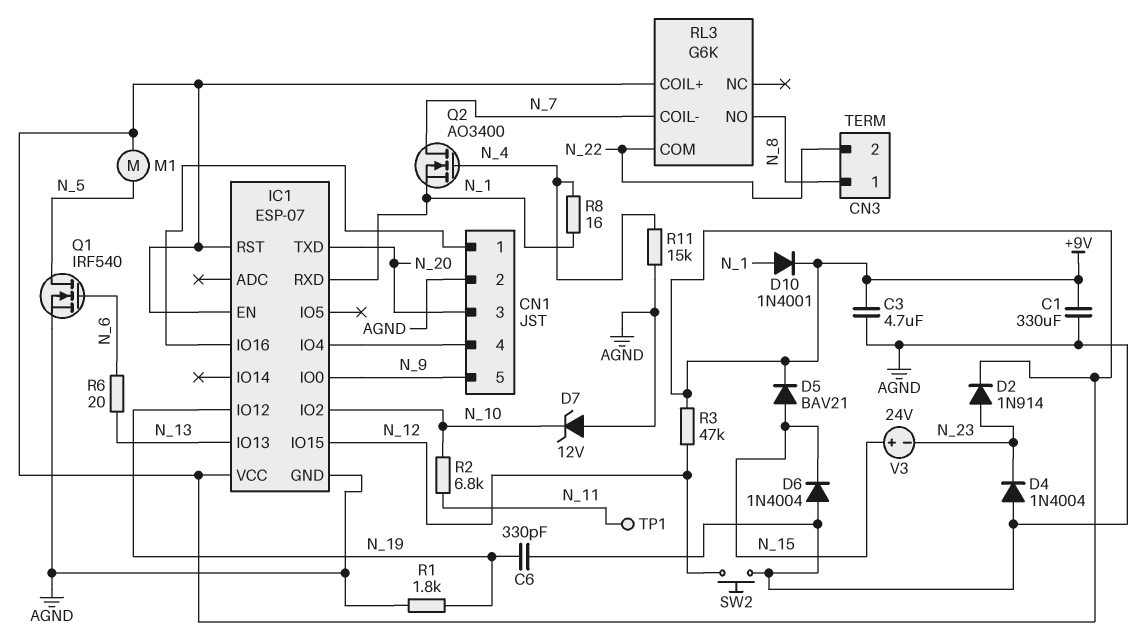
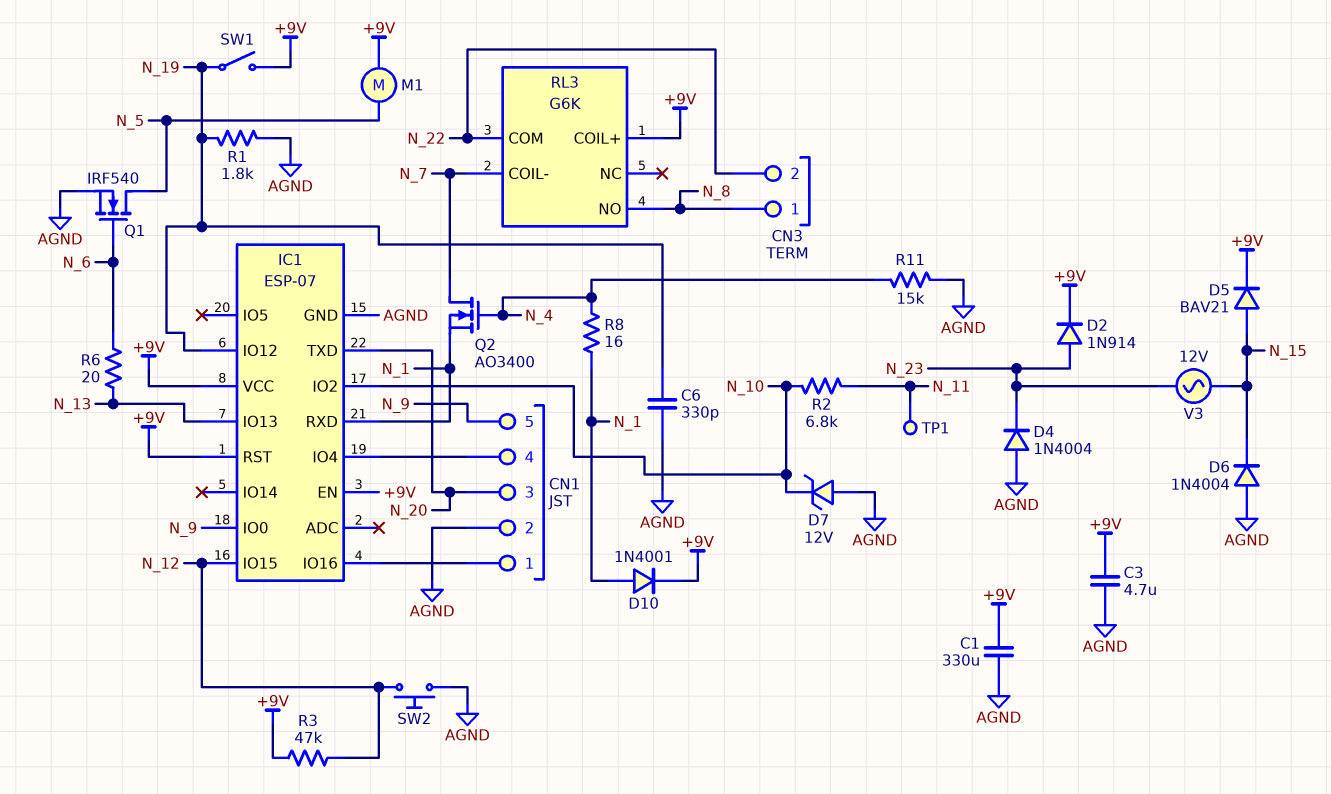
SW1: none -> switch (+9V, N_19)
V3: 24V (plus N_15, minus N_23) -> AC 12V (N_15, N_23)

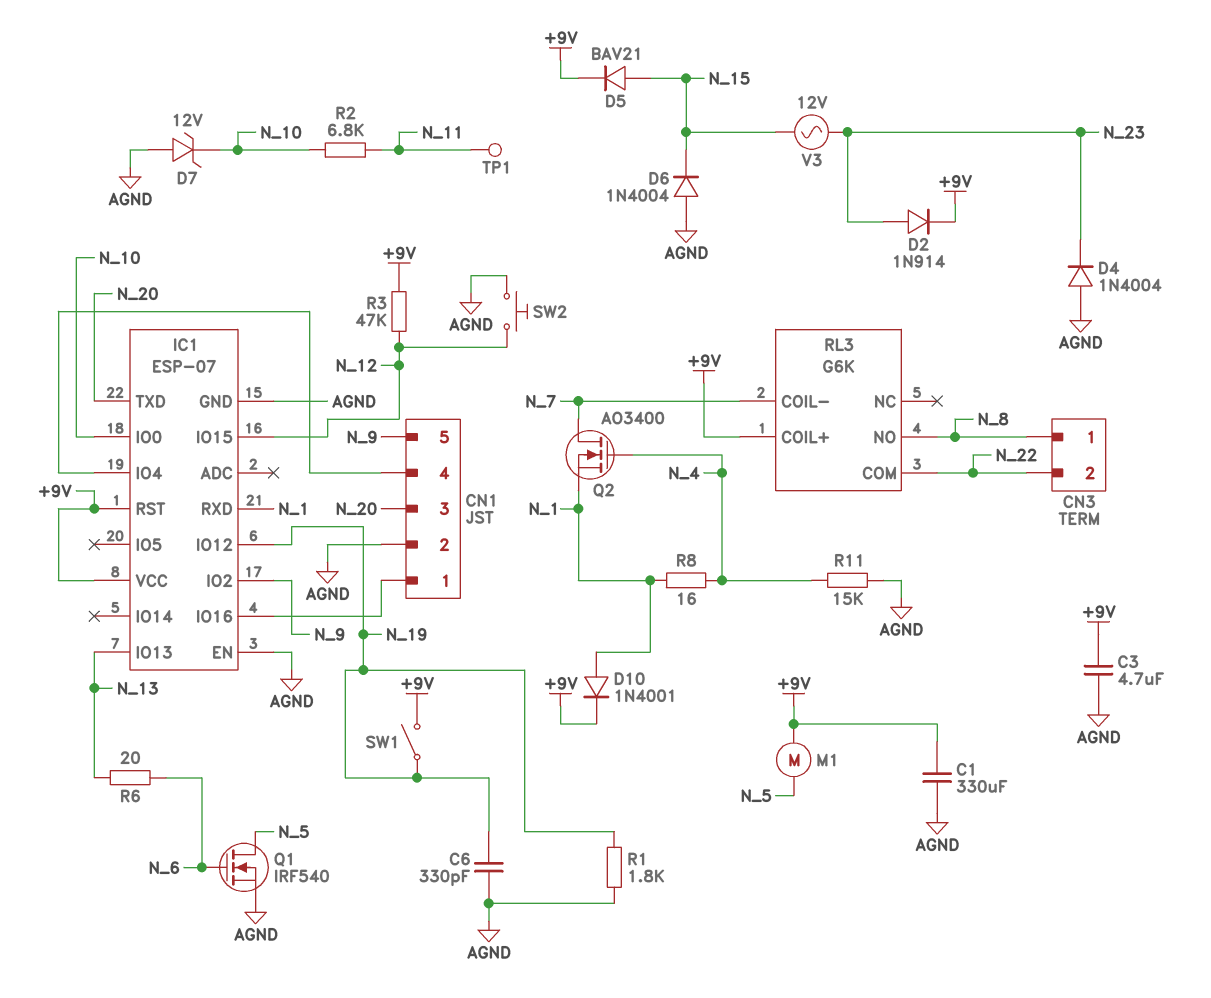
IC1 pin EN: +9V -> AGND
IC1 pin IO0: N_9 -> N_10
IC1 pin IO2: N_10 -> N_9

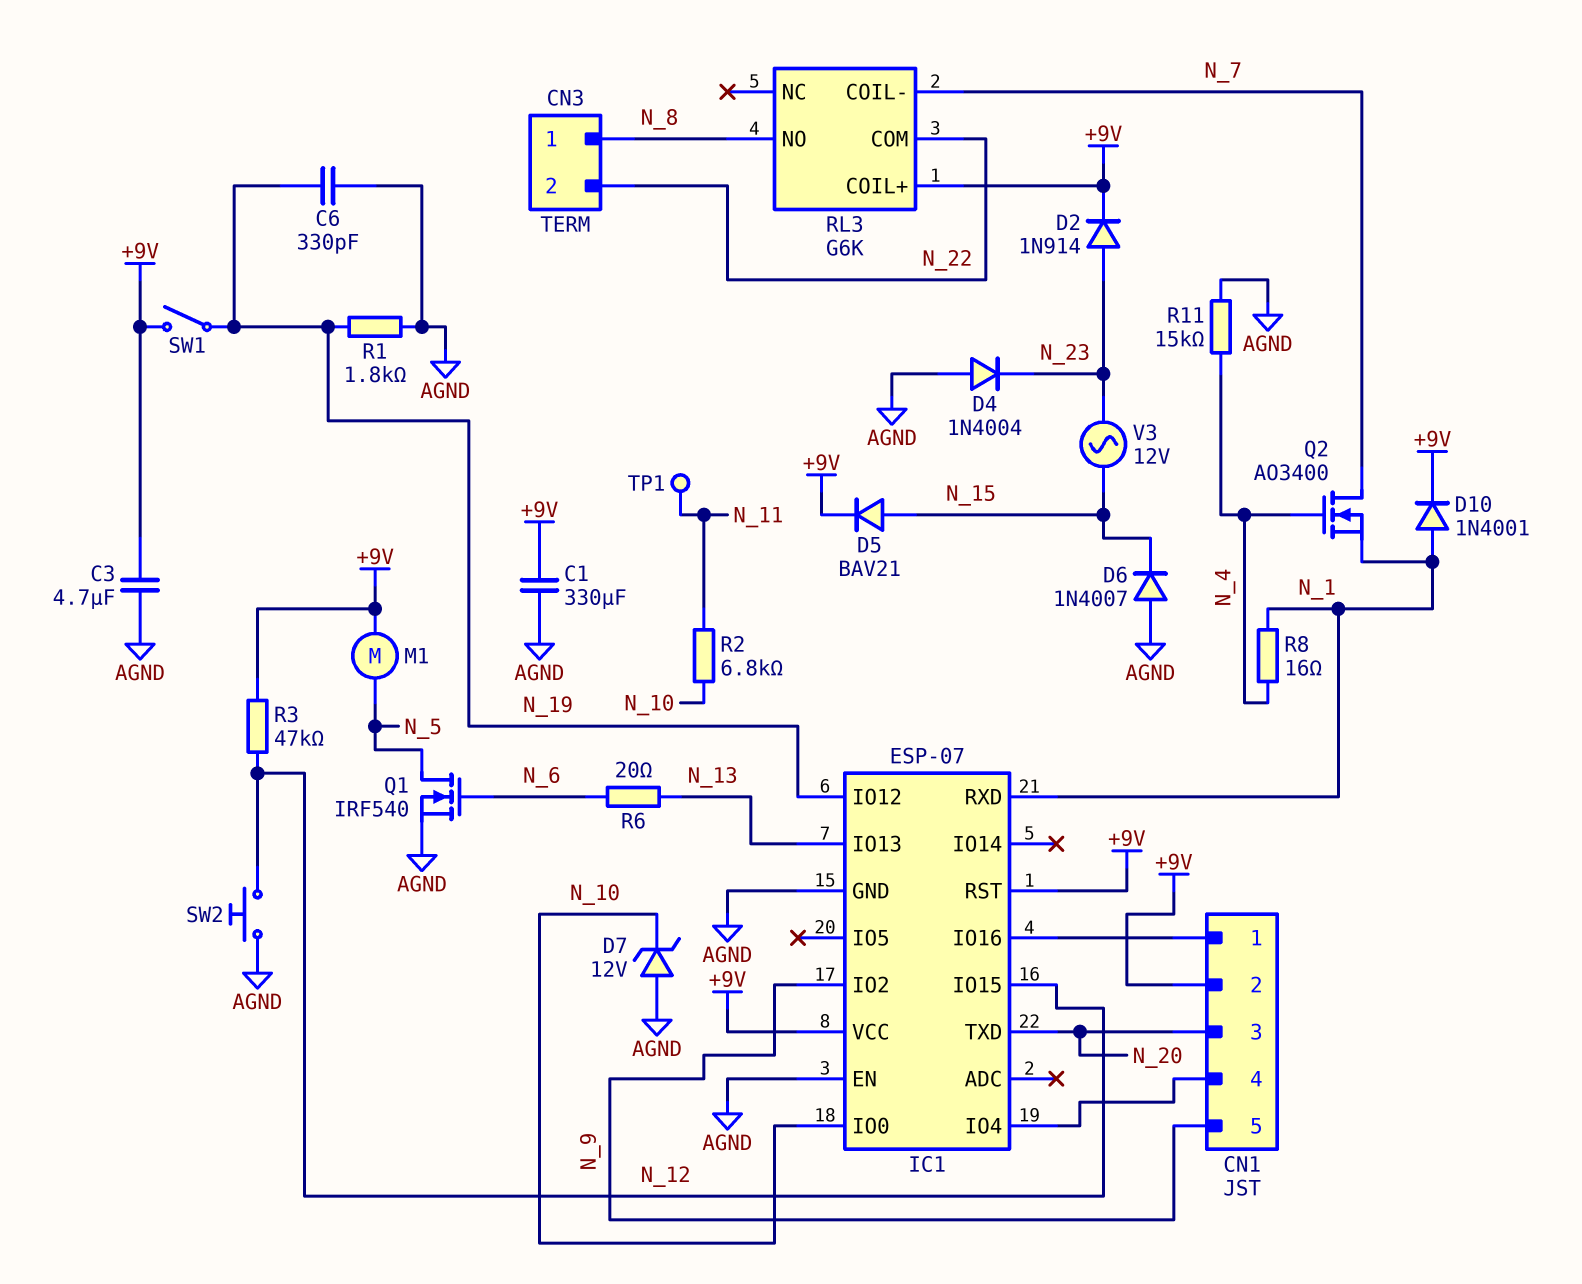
CN1 pin 2: AGND -> +9V
D6: diode 1N4004 (A AGND, K N_15) -> diode 1N4007 (A AGND, K N_15)

